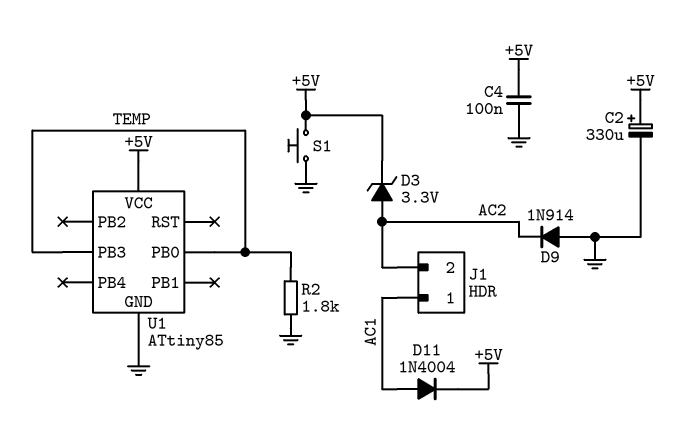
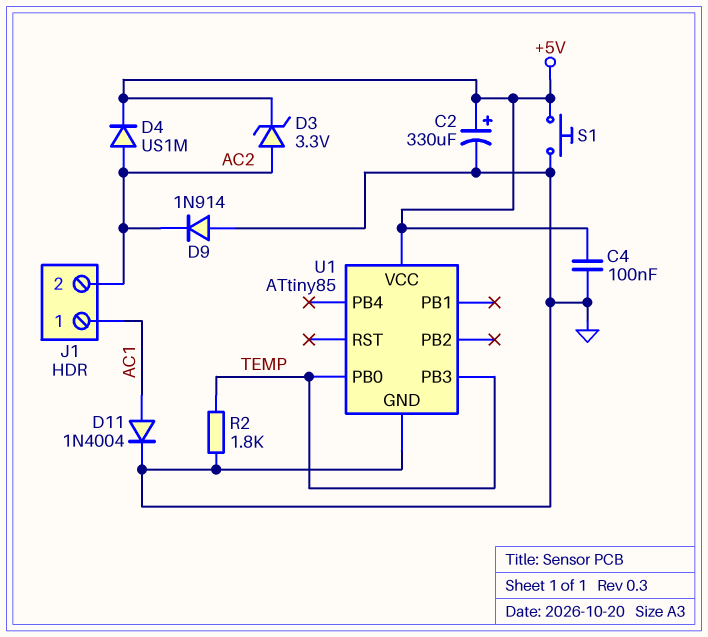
D4: none -> diode US1M (A AC2, K +5V)
D11: diode 1N4004 (A AC1, K +5V) -> diode 1N4004 (A AC1, K GND)

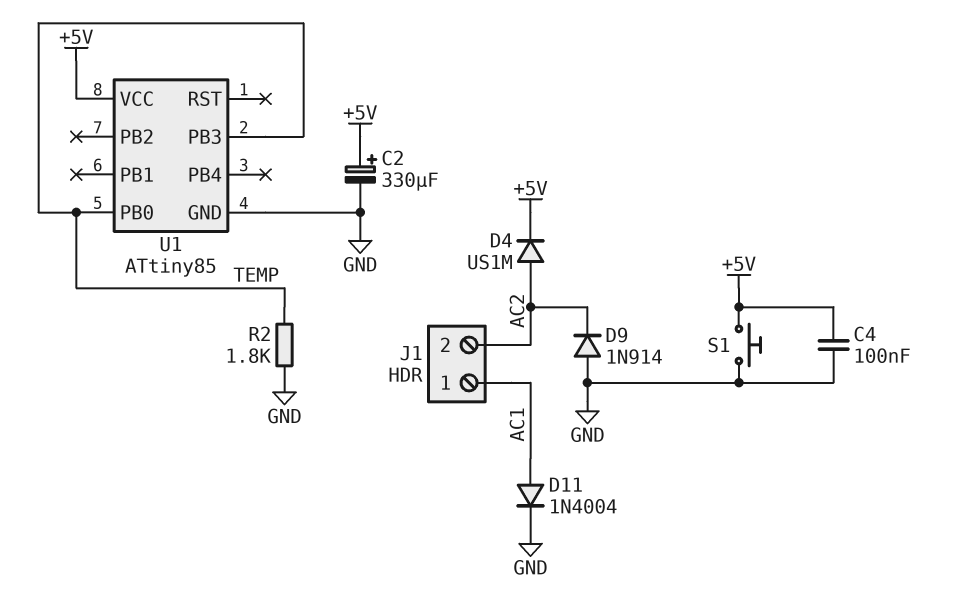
D3: zener 3.3V (A AC2, K +5V) -> none

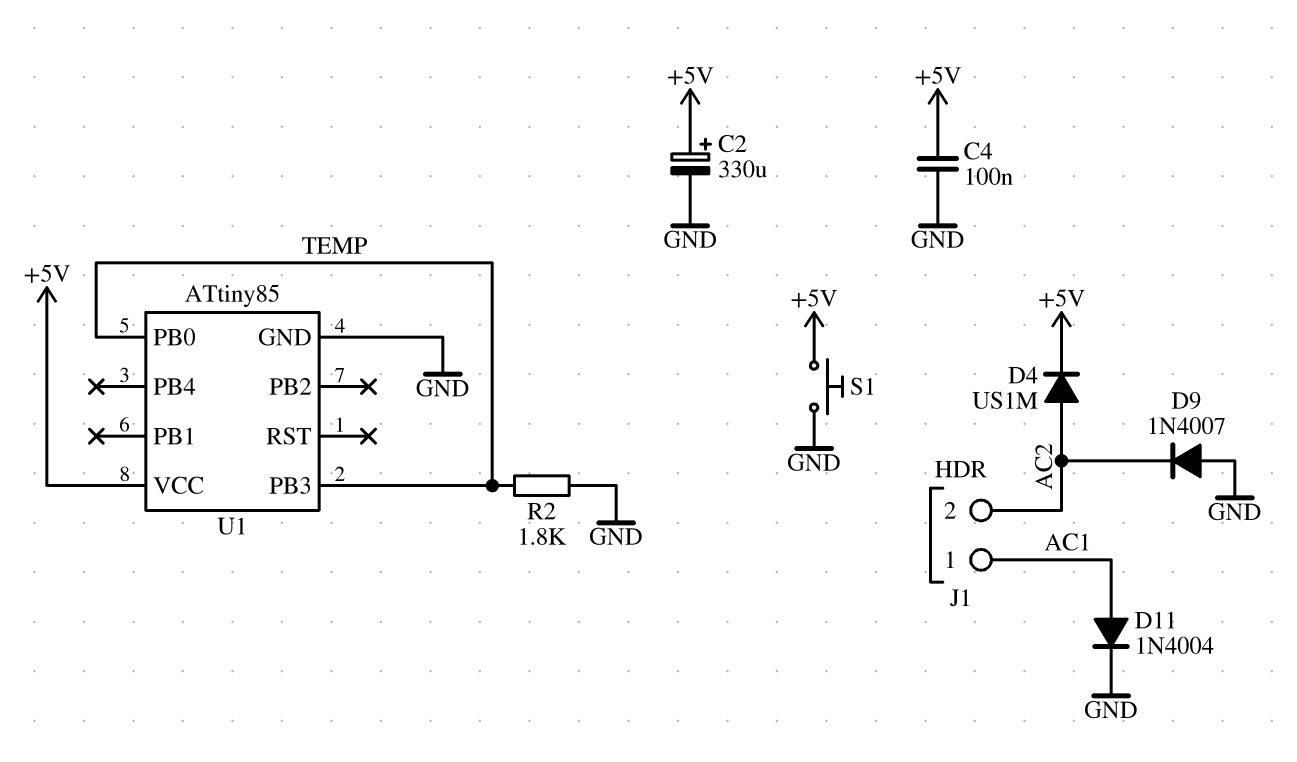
D9: diode 1N914 (A GND, K AC2) -> diode 1N4007 (A GND, K AC2)

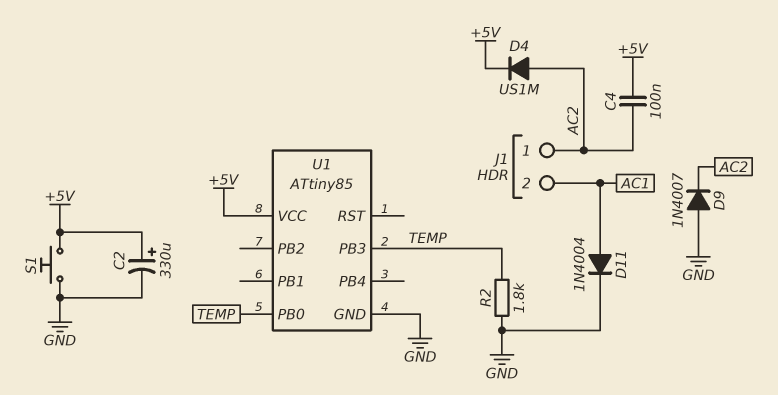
C4: 100nF (+5V, GND) -> 100nF (+5V, AC2)
J1 pin 1: AC1 -> AC2
J1 pin 2: AC2 -> AC1

